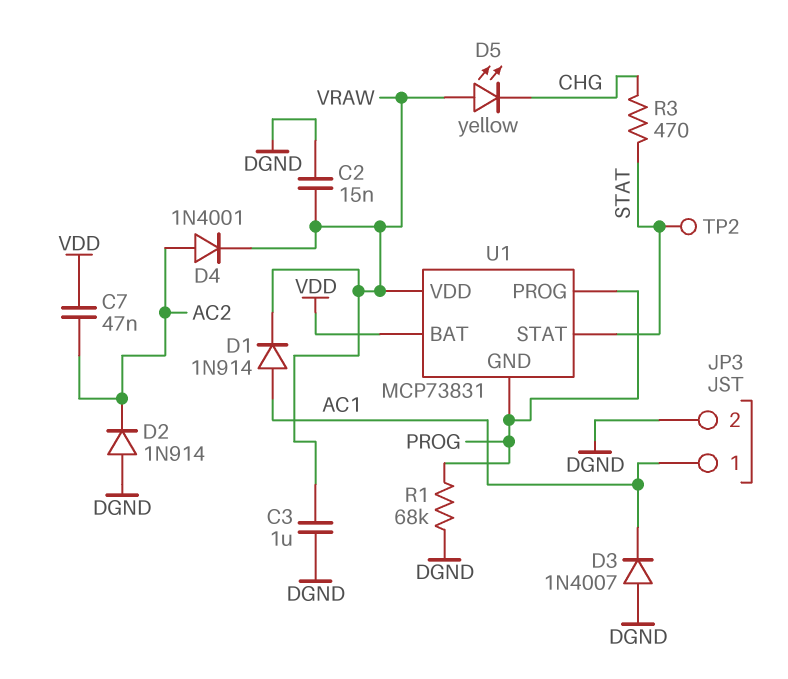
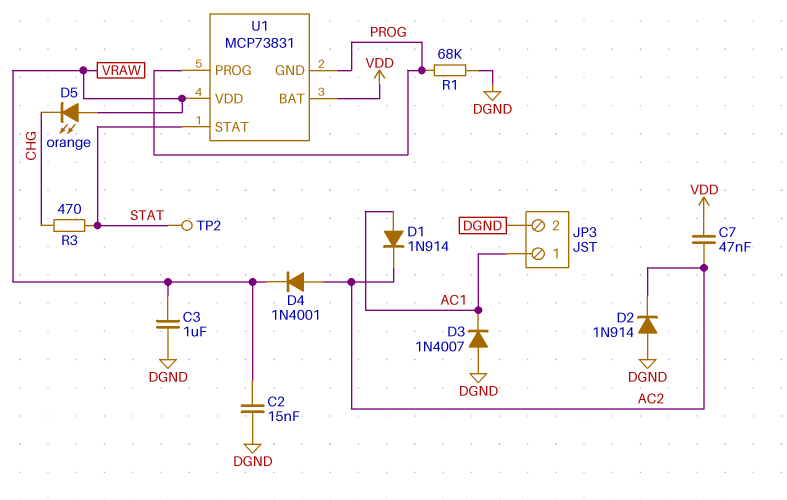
D1: diode 1N914 (A AC1, K VRAW) -> diode 1N914 (A AC1, K AC2)
D5: LED yellow (A VRAW, K CHG) -> LED orange (A VRAW, K CHG)

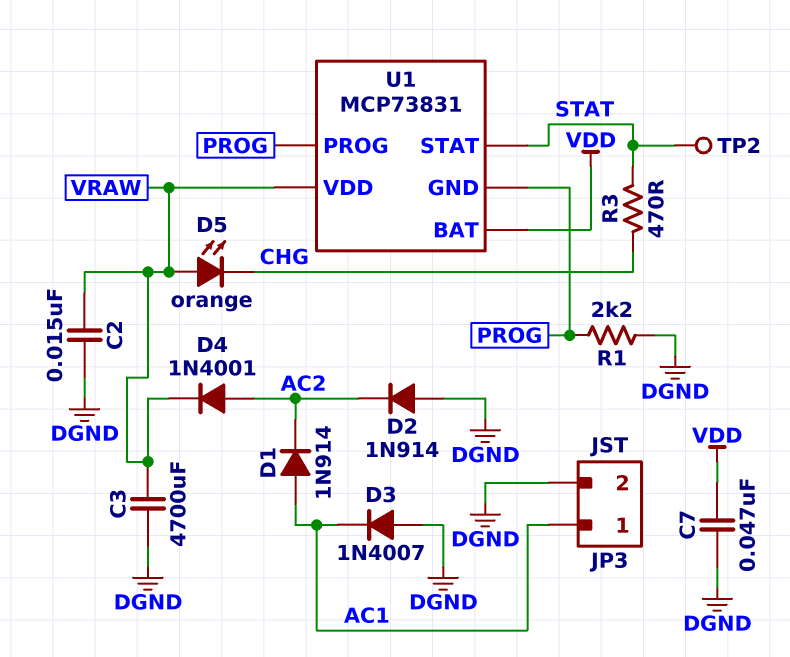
C3: 1uF (DGND, VRAW) -> 4700uF (DGND, VRAW)
C7: 47nF (AC2, VDD) -> 47nF (DGND, VDD)
R1: 68k (DGND, PROG) -> 2.2k (DGND, PROG)

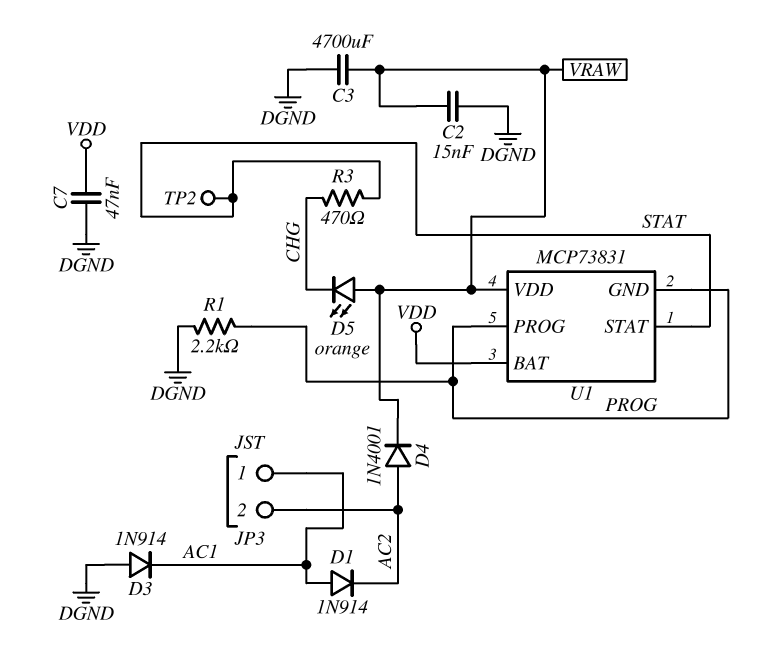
D2: diode 1N914 (A DGND, K AC2) -> none
D3: diode 1N4007 (A DGND, K AC1) -> diode 1N914 (A DGND, K AC1)
JP3 pin 2: DGND -> AC2

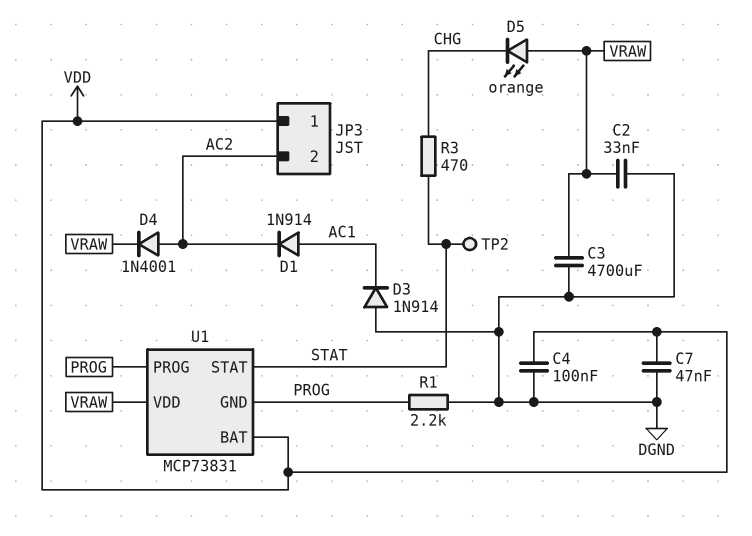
C2: 15nF (DGND, VRAW) -> 33nF (DGND, VRAW)
C4: none -> 100nF (DGND, VDD)
JP3 pin 1: AC1 -> VDD

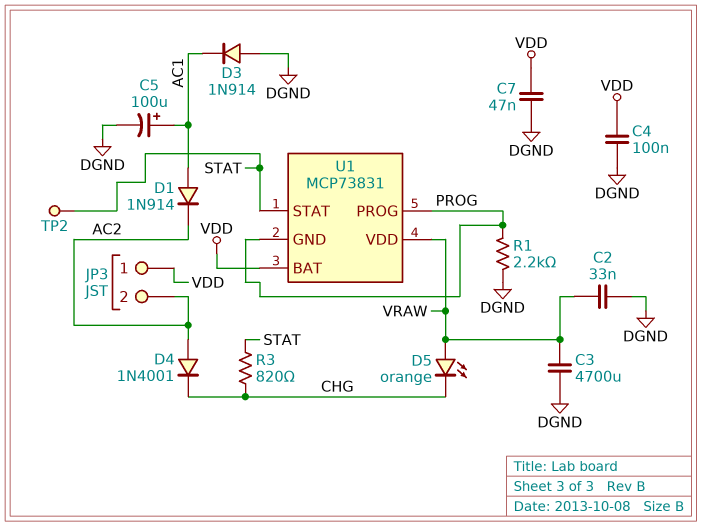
C5: none -> 100uF (plus AC1, minus DGND)
D4: diode 1N4001 (A AC2, K VRAW) -> diode 1N4001 (A AC2, K CHG)
R3: 470 (CHG, STAT) -> 820 (CHG, STAT)

